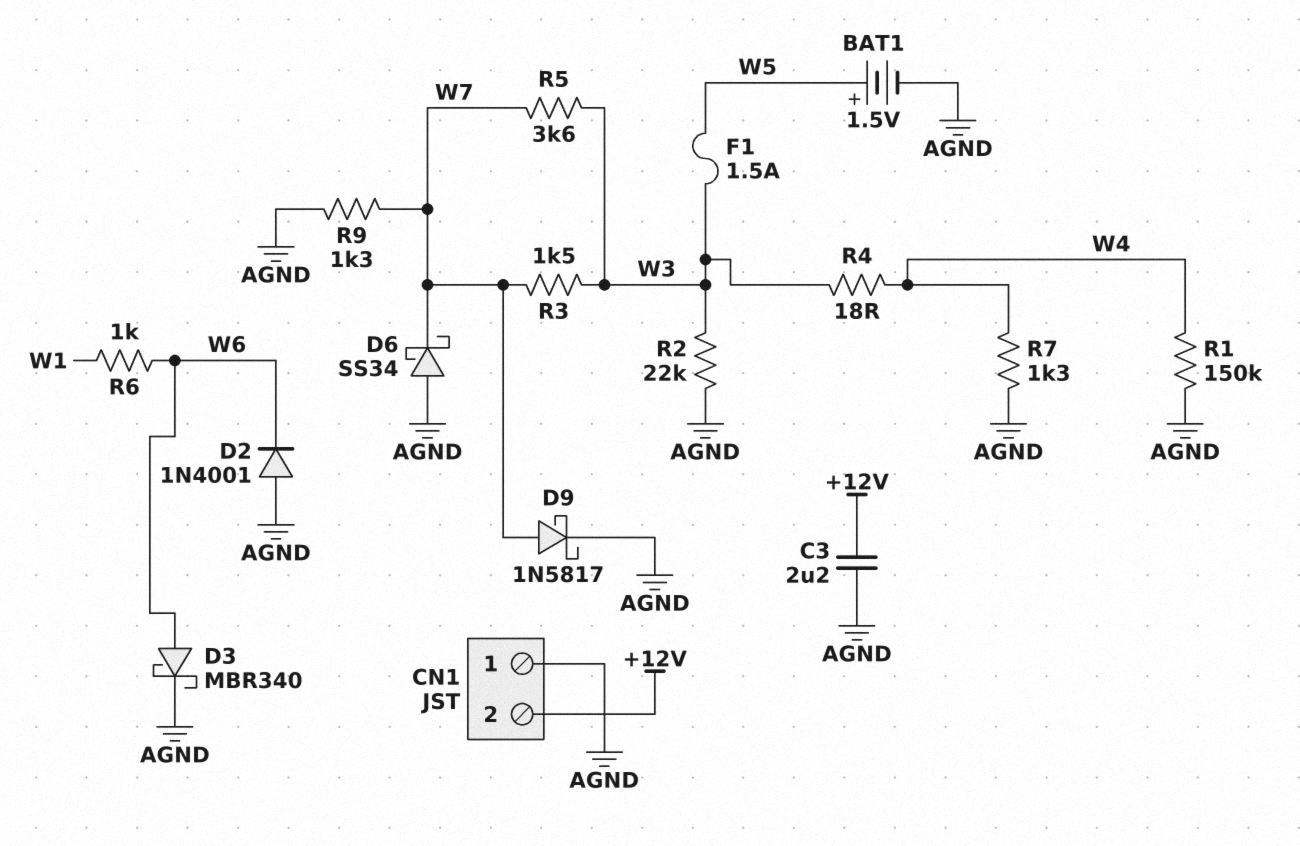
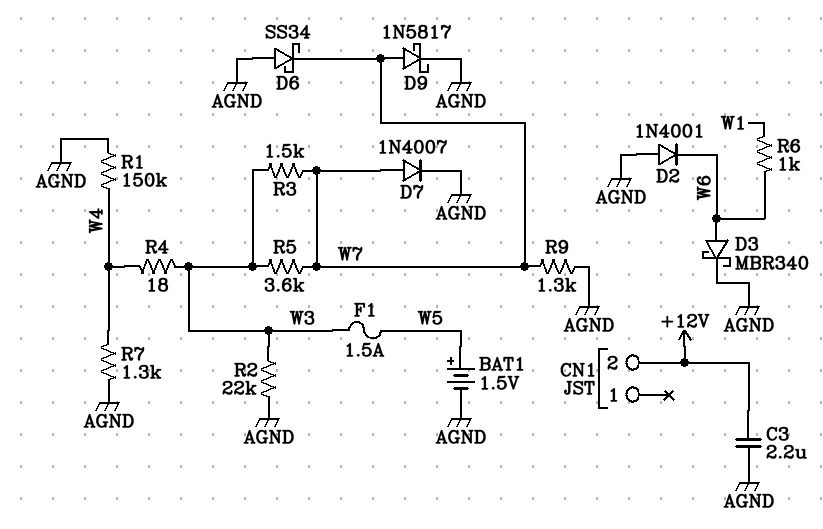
CN1 pin 1: AGND -> none
D7: none -> diode 1N4007 (A W7, K AGND)

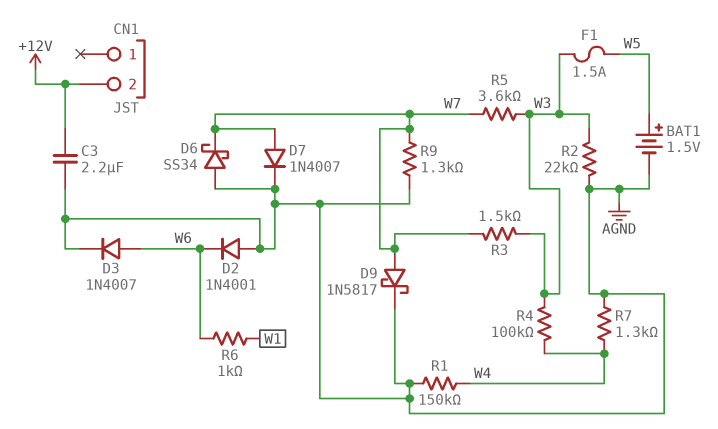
D3: schottky MBR340 (A W6, K AGND) -> diode 1N4007 (A W6, K AGND)
R4: 18 (W3, W4) -> 100k (W3, W4)

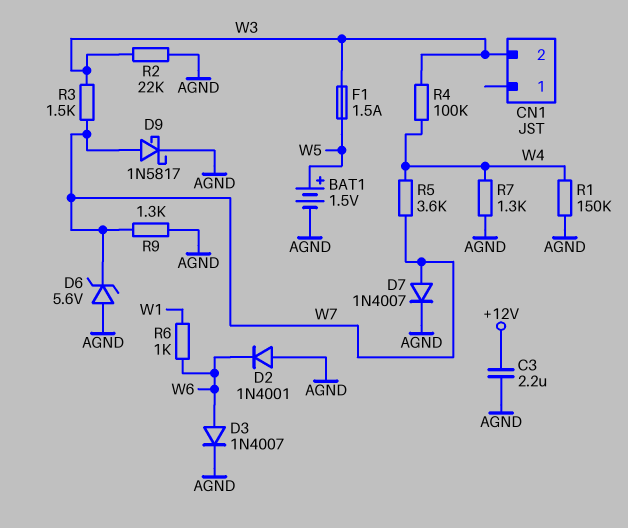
CN1 pin 2: +12V -> W3
D6: schottky SS34 (A AGND, K W7) -> zener 5.6V (A AGND, K W7)
R5: 3.6k (W3, W7) -> 3.6k (W4, W7)

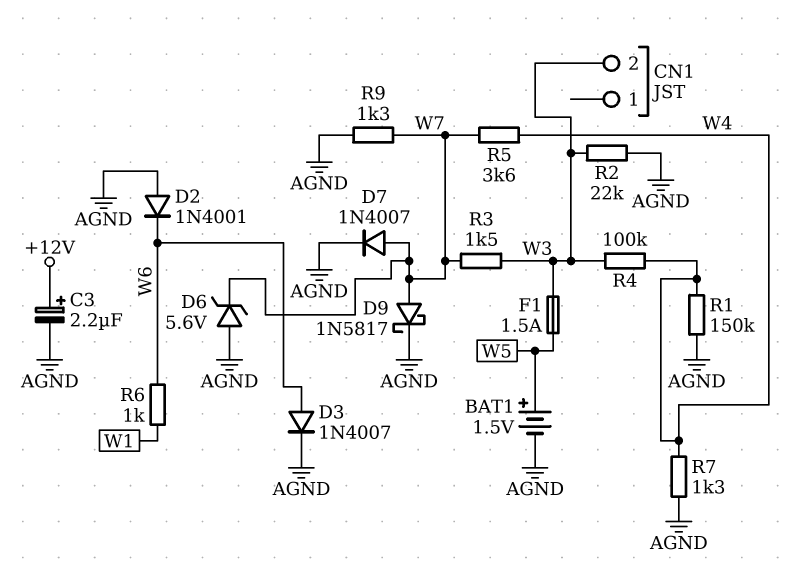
C3: 2.2uF (+12V, AGND) -> 2.2uF (plus +12V, minus AGND)

